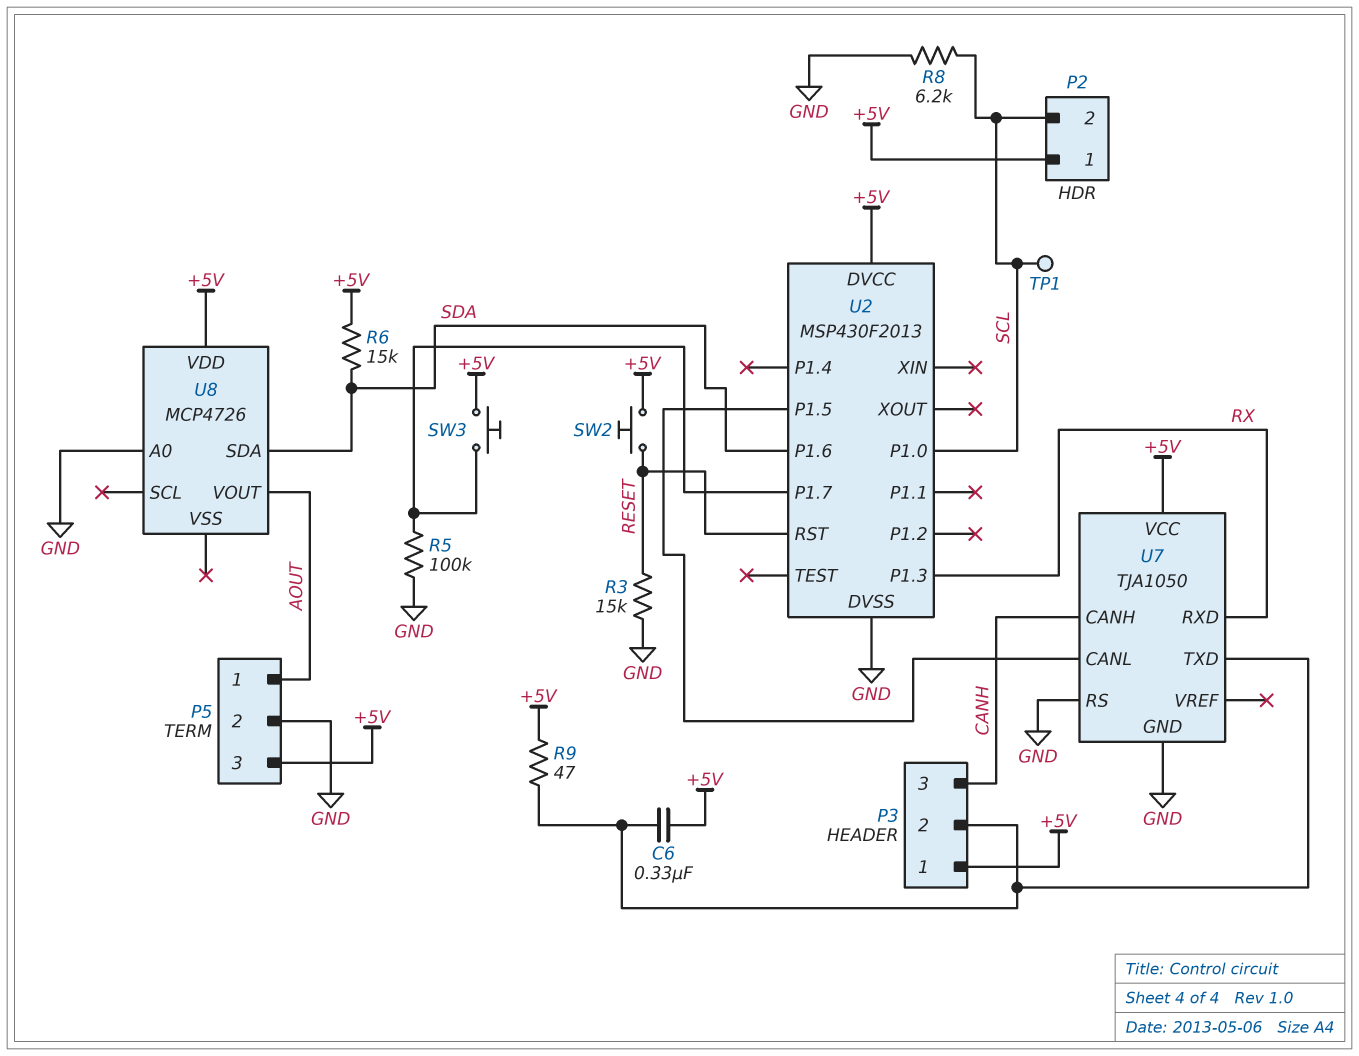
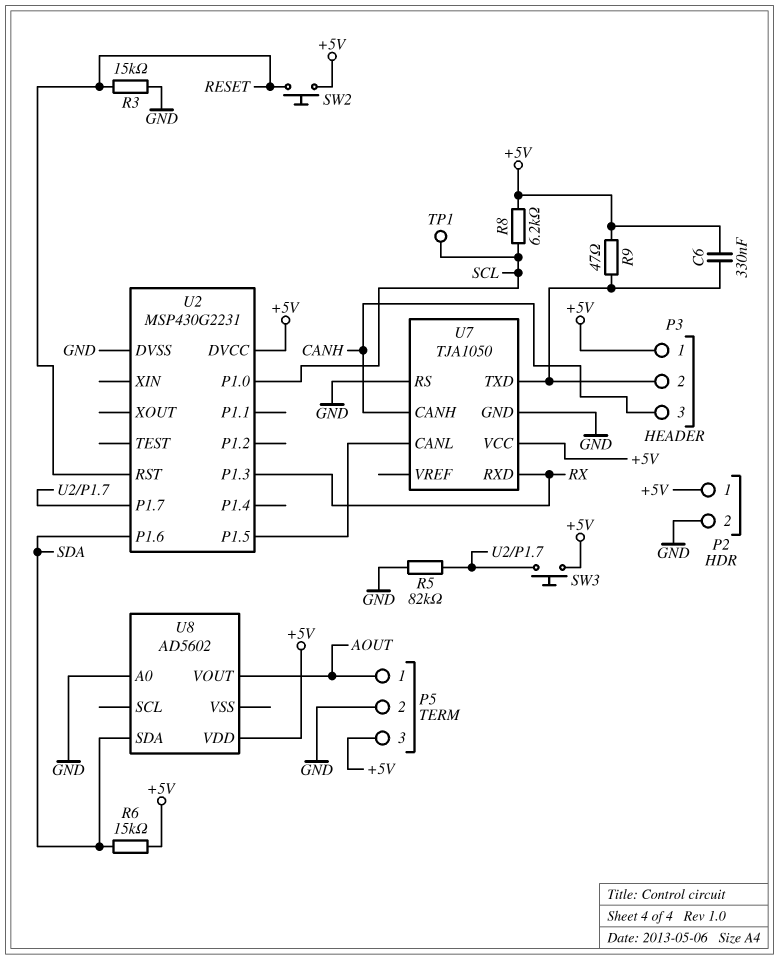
P2 pin 2: SCL -> GND
R5: 100k (GND, U2/P1.7) -> 82k (GND, U2/P1.7)
R8: 6.2k (GND, SCL) -> 6.2k (+5V, SCL)
U2: MSP430F2013 -> MSP430G2231
U8: MCP4726 -> AD5602

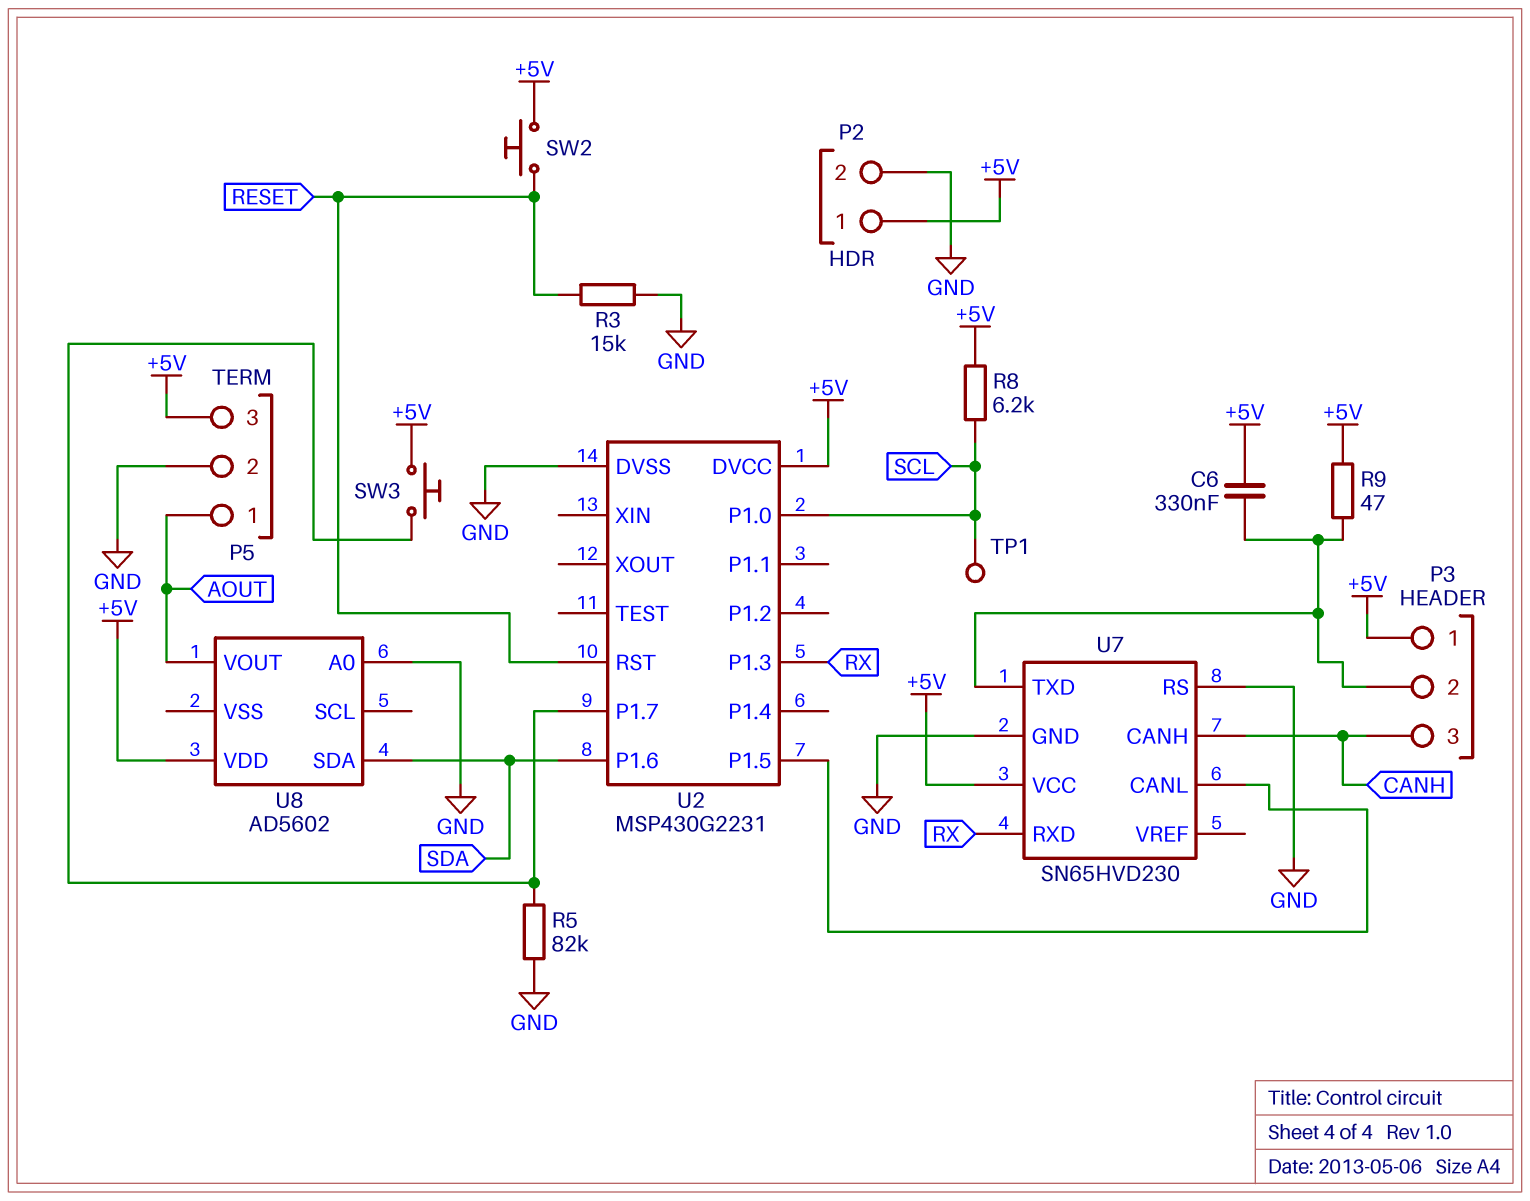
R6: 15k (+5V, SDA) -> none
U7: TJA1050 -> SN65HVD230

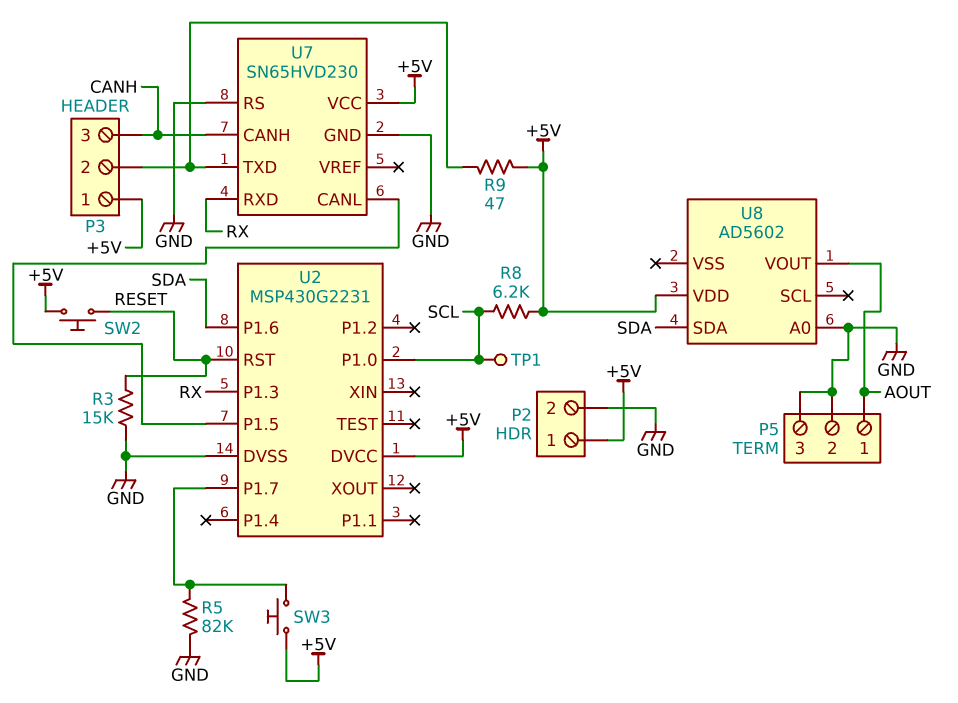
C6: 330nF (+5V, P3/2) -> none
P5 pin 3: +5V -> GND

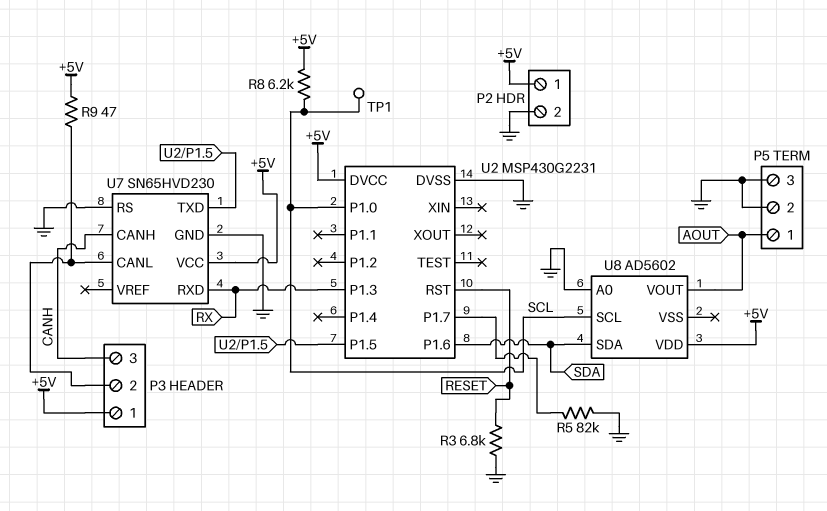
R3: 15k (GND, RESET) -> 6.8k (GND, RESET)
SW2: button (+5V, RESET) -> none
SW3: button (+5V, U2/P1.7) -> none
U7 pin CANL: U2/P1.5 -> P3/2
U7 pin TXD: P3/2 -> U2/P1.5
U8 pin SCL: none -> SCL

